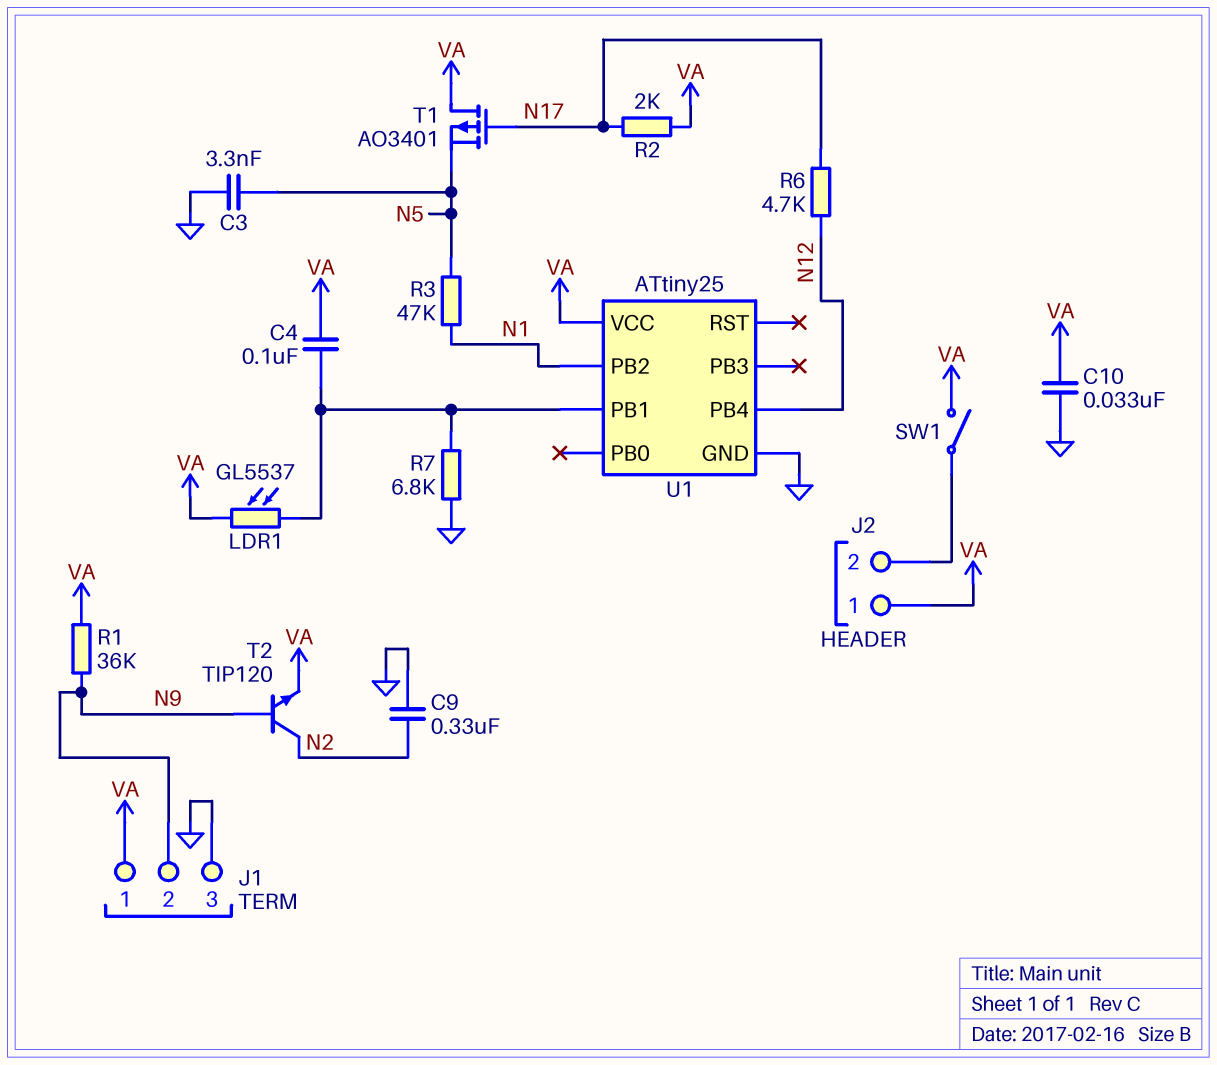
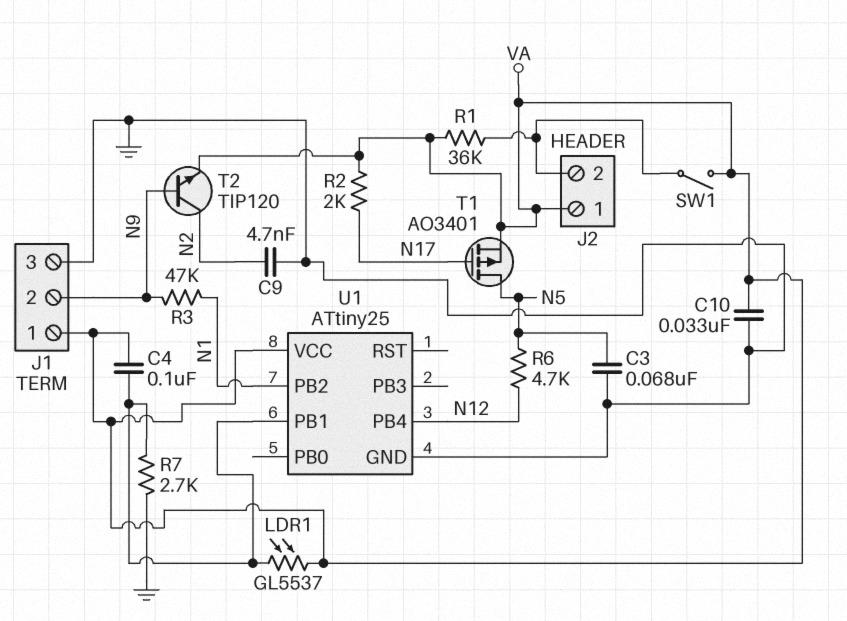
C3: 3.3nF (GND, N5) -> 68nF (GND, N5)
C9: 330nF (GND, N2) -> 4.7nF (GND, N2)
R1: 36k (N9, VA) -> 36k (J2/2, VA)
R3: 47k (N1, N5) -> 47k (N1, N9)
R6: 4.7k (N12, N17) -> 4.7k (N5, N12)
R7: 6.8k (GND, U1/PB1) -> 2.7k (GND, U1/PB1)
T1: PMOS AO3401 (G N17, D VA, S N5) -> PMOS AO3401 (G N17, D N5, S VA)

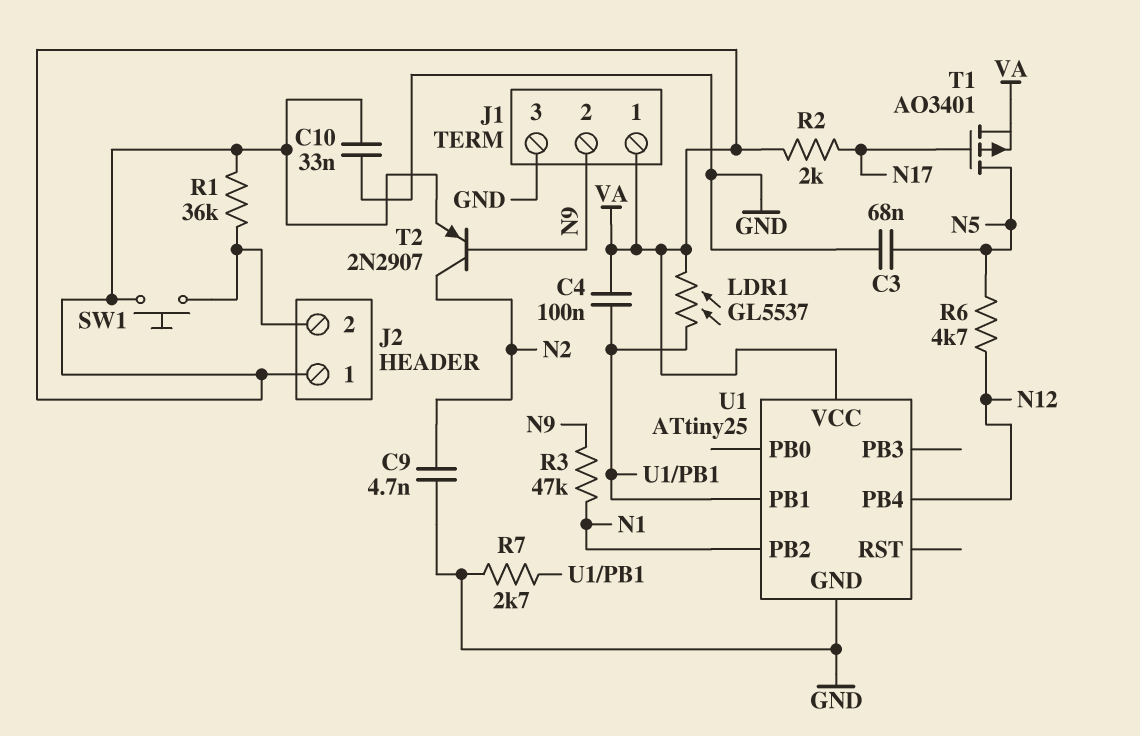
SW1: switch (J2/2, VA) -> button (J2/2, VA)
T2: NPN TIP120 (B N9, C N2, E VA) -> PNP 2N2907 (B N9, C N2, E VA)

